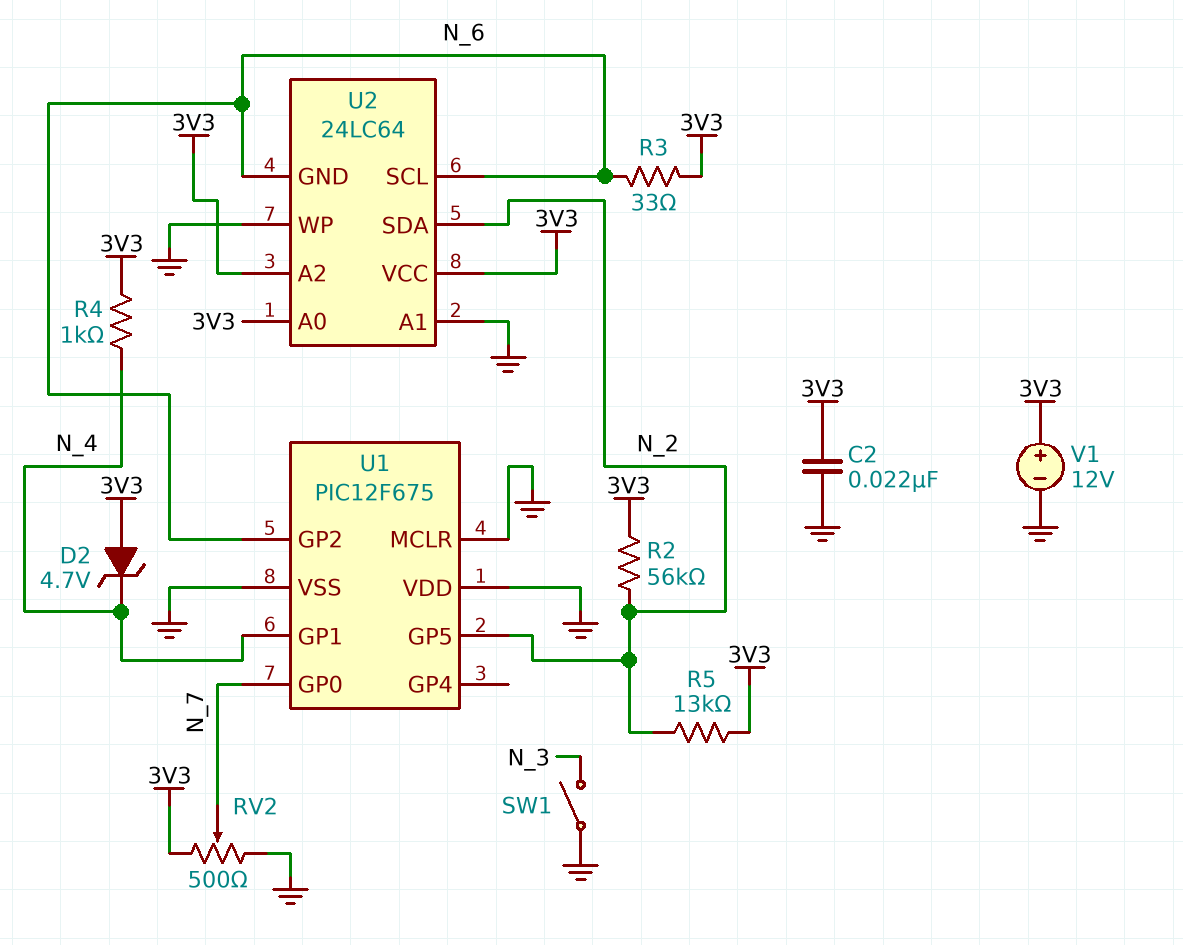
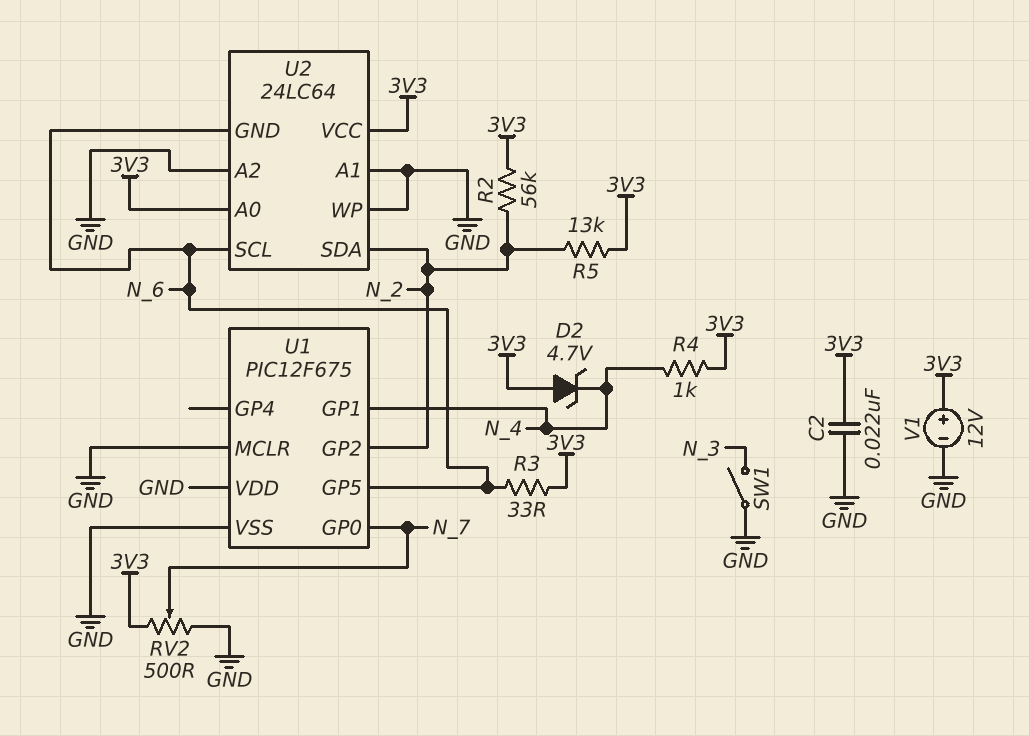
U1 pin GP2: N_6 -> N_2
U1 pin GP5: N_2 -> N_6
U2 pin A2: 3V3 -> GND

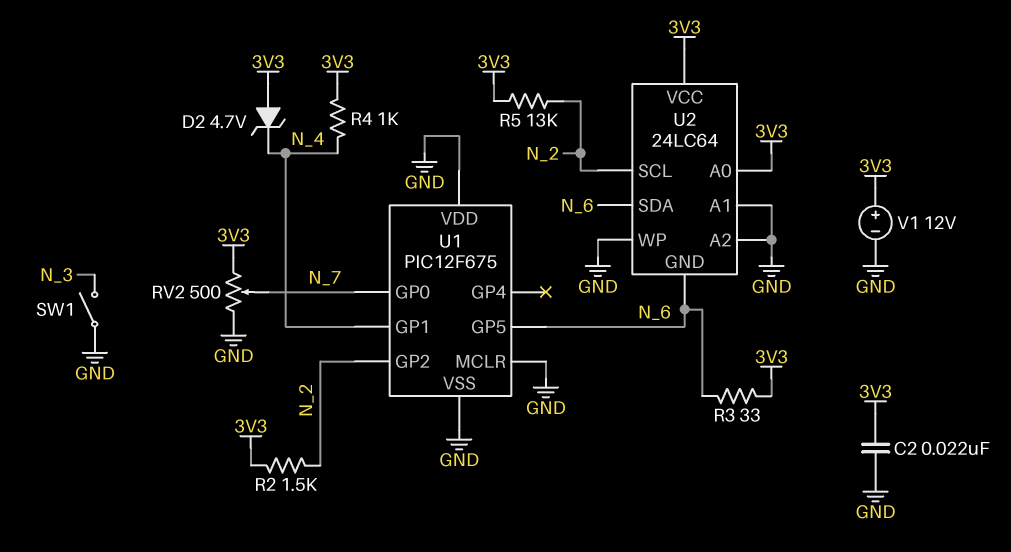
R2: 56k (3V3, N_2) -> 1.5k (3V3, N_2)
U2 pin SCL: N_6 -> N_2
U2 pin SDA: N_2 -> N_6

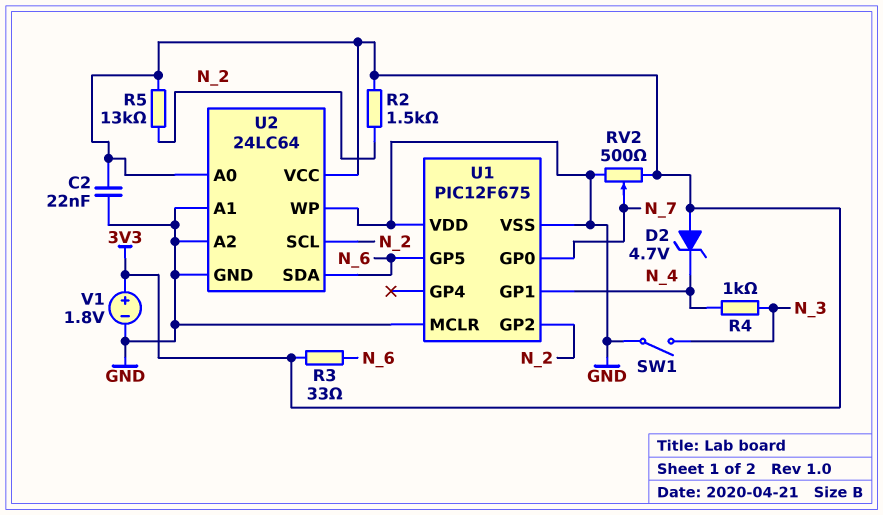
R4: 1k (3V3, N_4) -> 1k (N_3, N_4)
U2 pin GND: N_6 -> GND
V1: 12V (plus 3V3, minus GND) -> 1.8V (plus 3V3, minus GND)

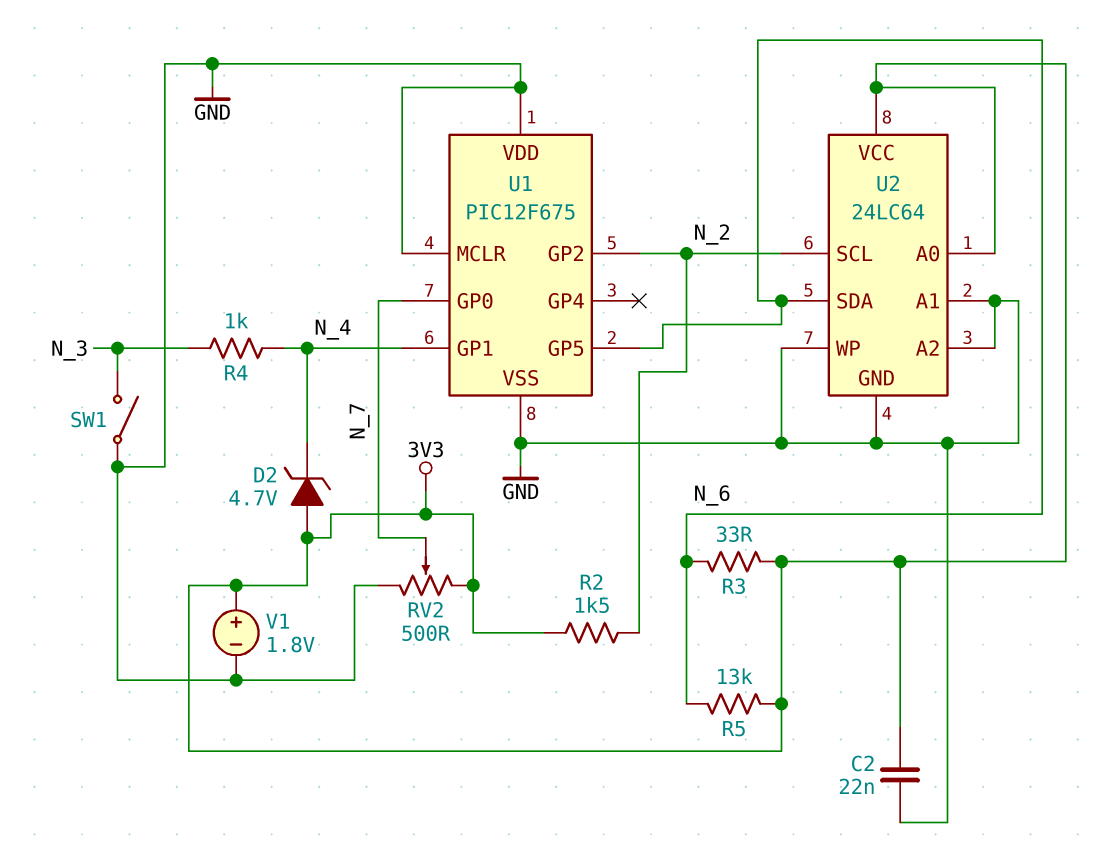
R5: 13k (3V3, N_2) -> 13k (3V3, N_6)

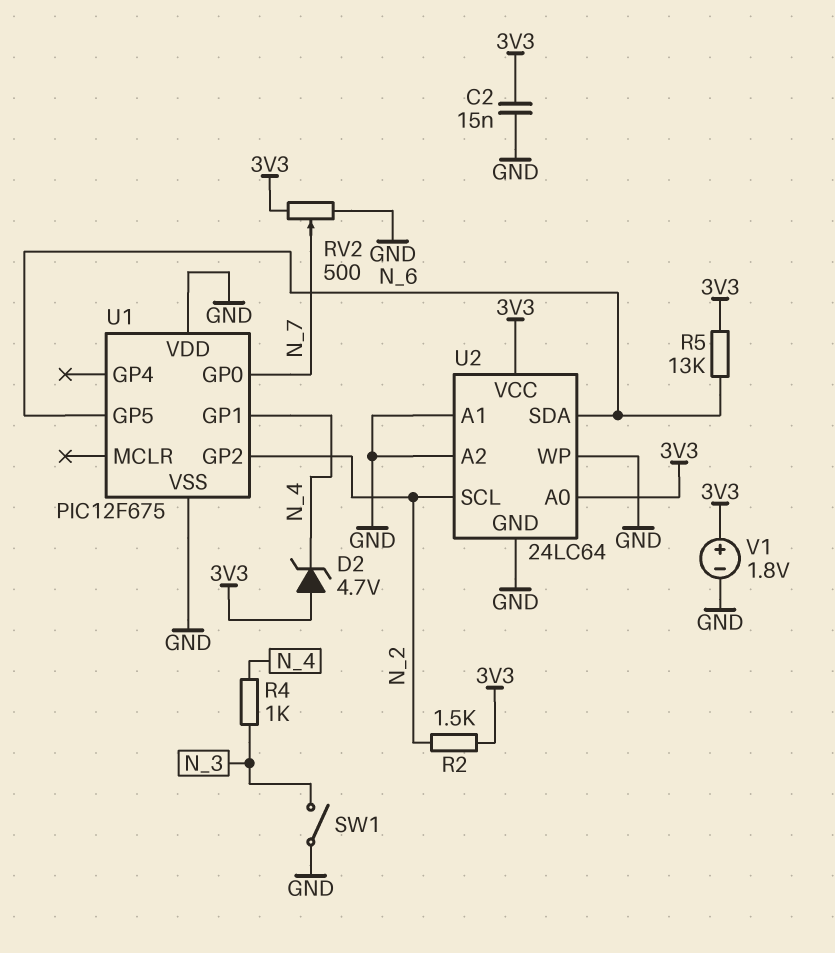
C2: 22nF (3V3, GND) -> 15nF (3V3, GND)
R3: 33 (3V3, N_6) -> none
U1 pin MCLR: GND -> none

